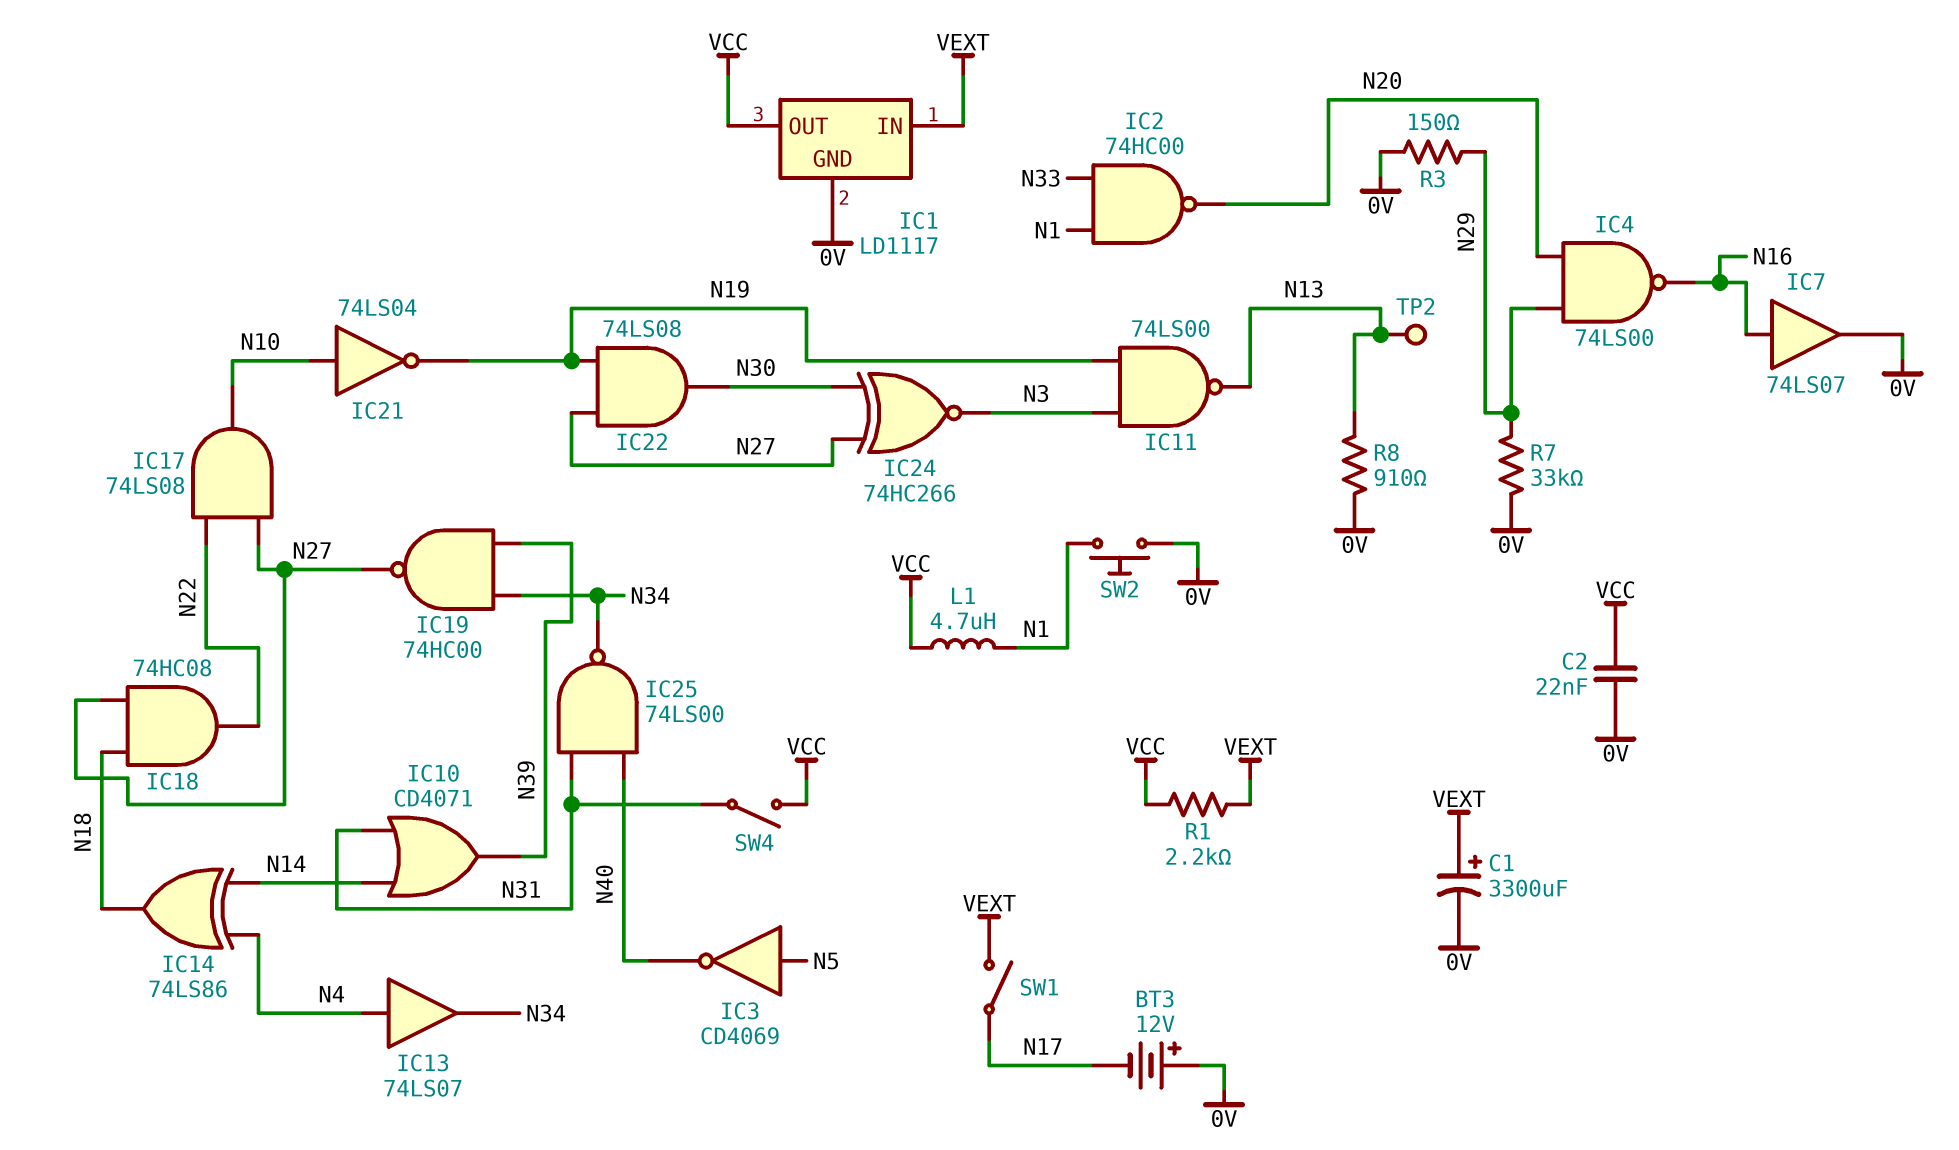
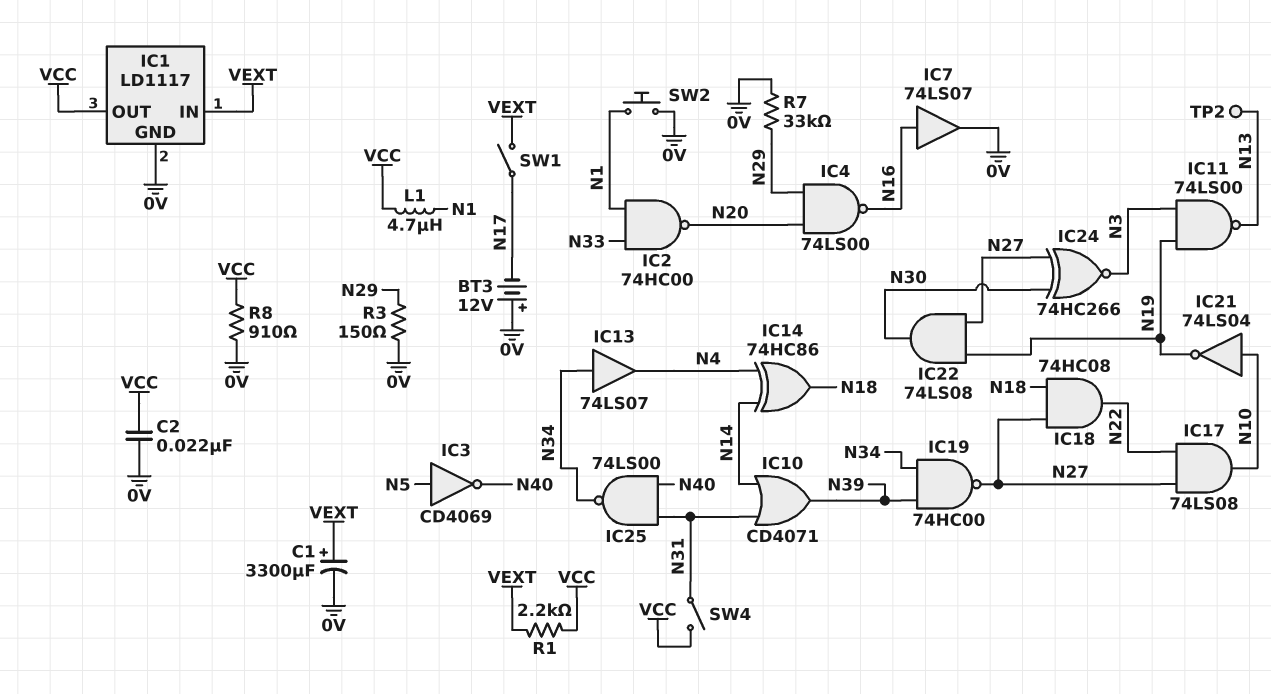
IC13: buffer 74LS07 (in N4, out N34) -> buffer 74LS07 (in N34, out N4)
IC14: XOR 74LS86 (in N4, in N14, out N18) -> XOR 74HC86 (in N4, in N14, out N18)
R8: 910 (0V, N13) -> 910 (0V, VCC)

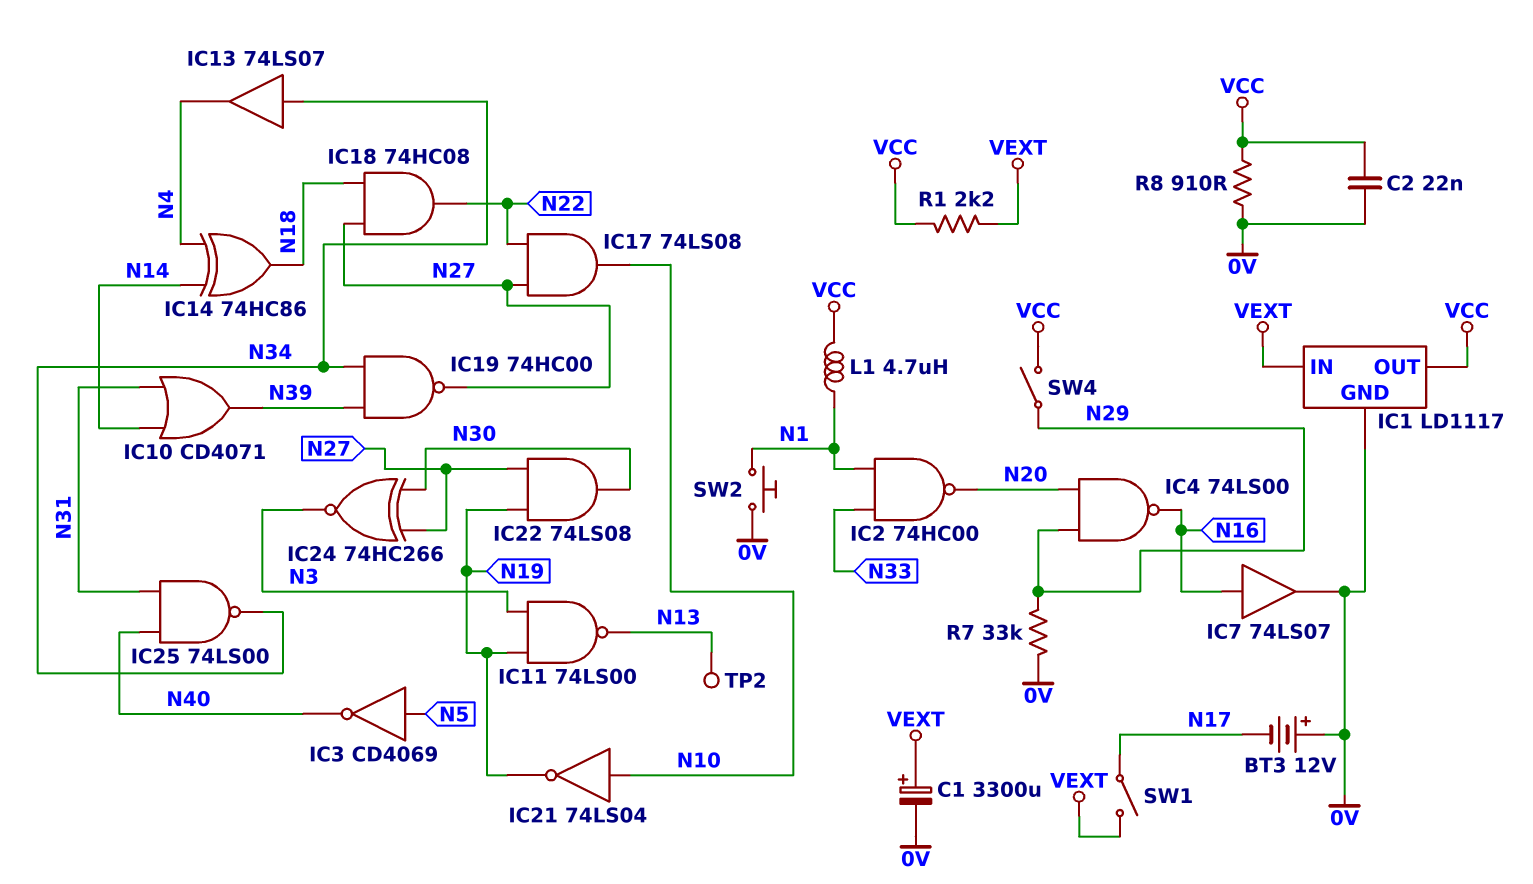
R3: 150 (0V, N29) -> none
SW4: switch (N31, VCC) -> switch (N29, VCC)

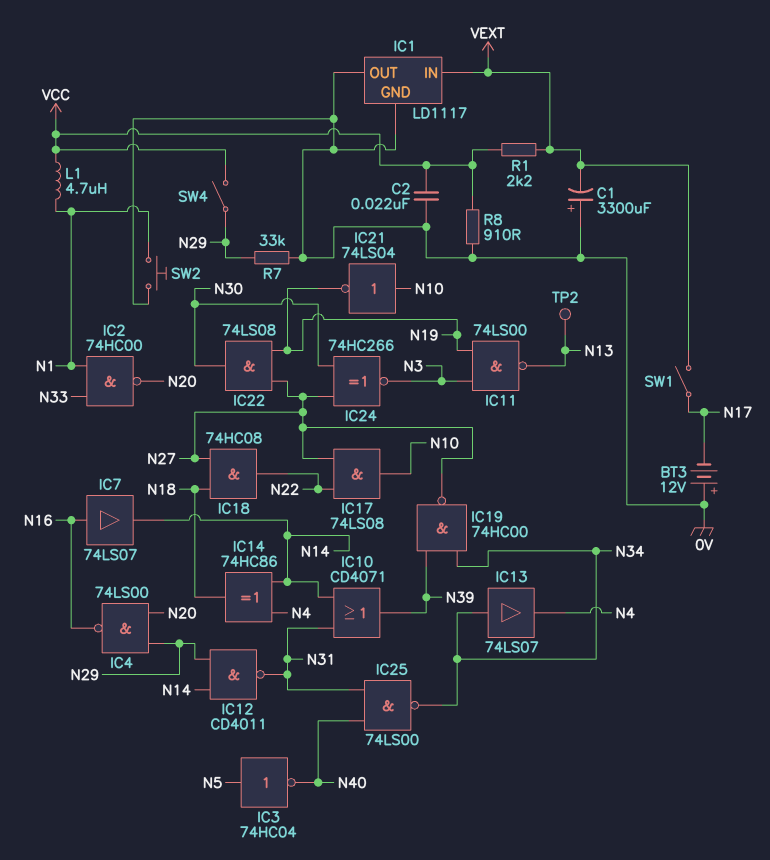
C1: 3300uF (plus VEXT, minus 0V) -> 3300uF (plus 0V, minus VEXT)
IC1 pin OUT: VCC -> 0V
IC3: NOT CD4069 (in N5, out N40) -> NOT 74HC04 (in N5, out N40)
IC7: buffer 74LS07 (in N16, out 0V) -> buffer 74LS07 (in N16, out N14)
IC12: none -> NAND CD4011 (in N14, in N29, out N31)

